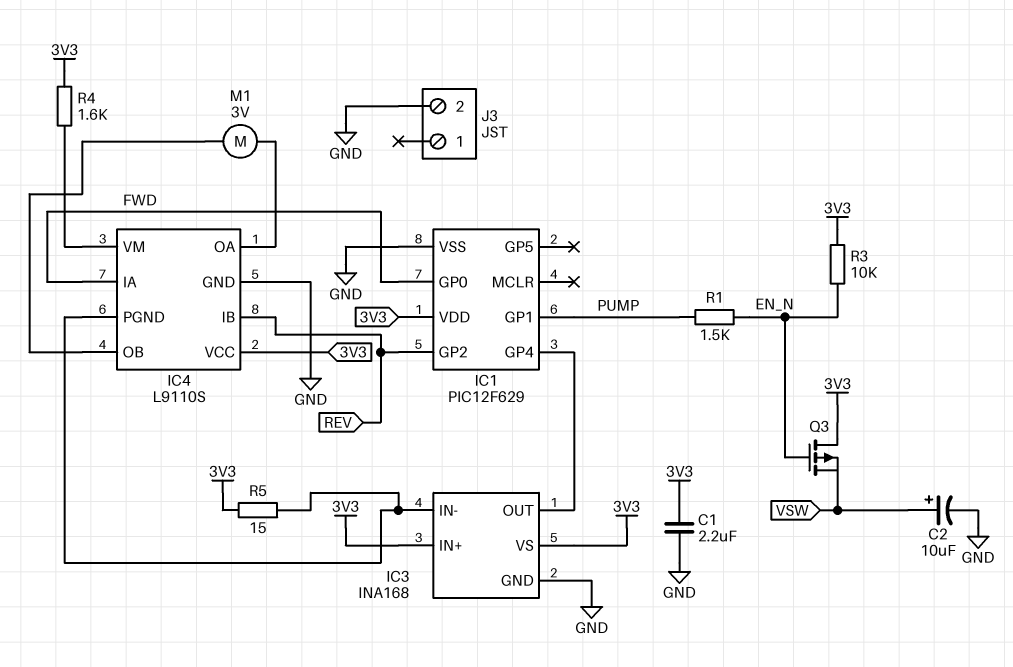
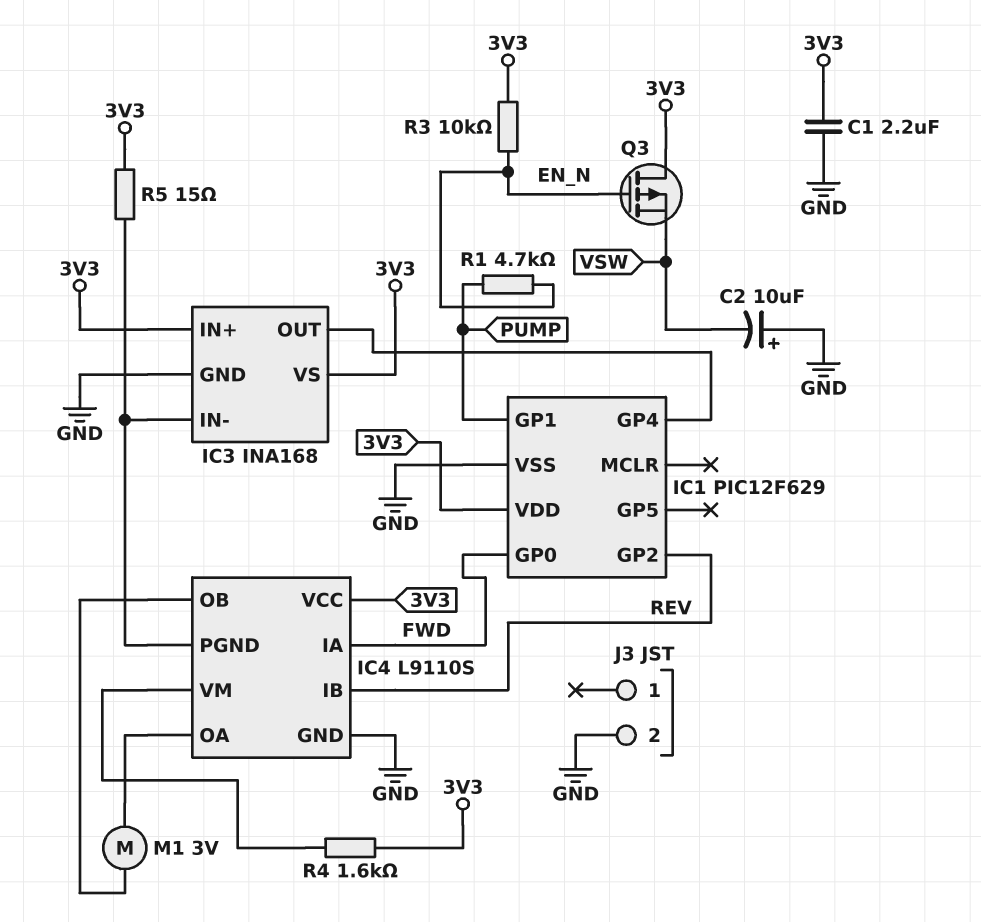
C2: 10uF (plus VSW, minus GND) -> 10uF (plus GND, minus VSW)
R1: 1.5k (EN_N, PUMP) -> 4.7k (EN_N, PUMP)

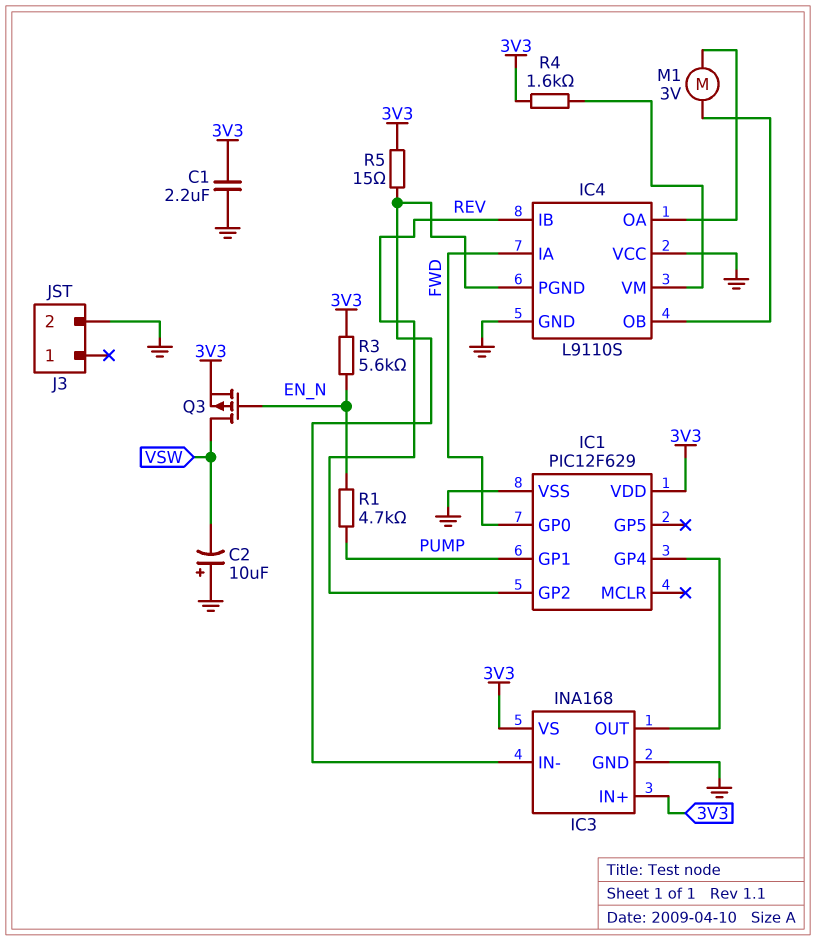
IC4 pin VCC: 3V3 -> GND
Q3: PMOS (G EN_N, D 3V3, S VSW) -> PMOS (G EN_N, D VSW, S 3V3)
R3: 10k (3V3, EN_N) -> 5.6k (3V3, EN_N)

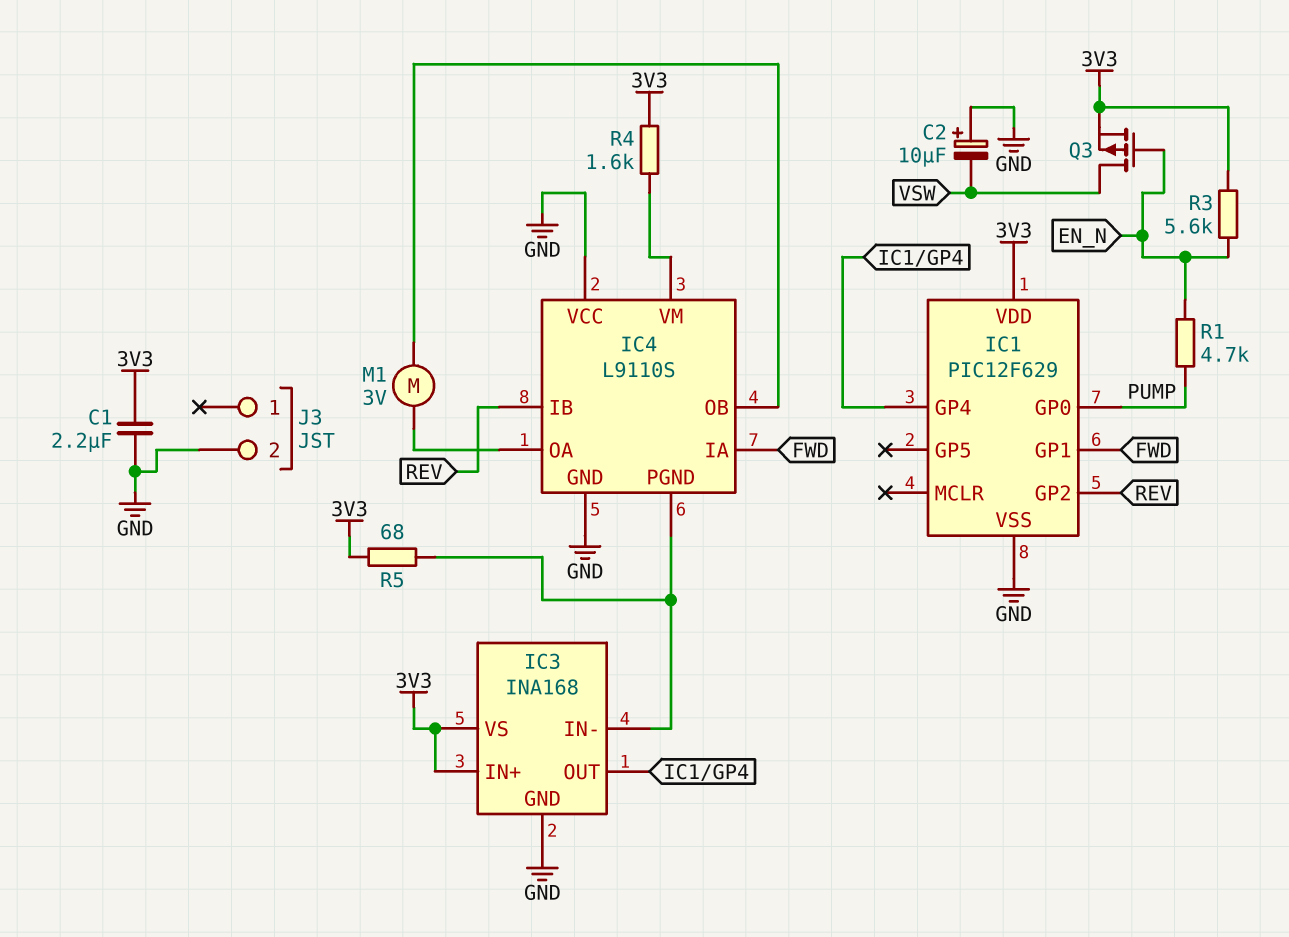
IC1 pin GP0: FWD -> PUMP
IC1 pin GP1: PUMP -> FWD
R5: 15 (3V3, IC3/IN-) -> 68 (3V3, IC3/IN-)

